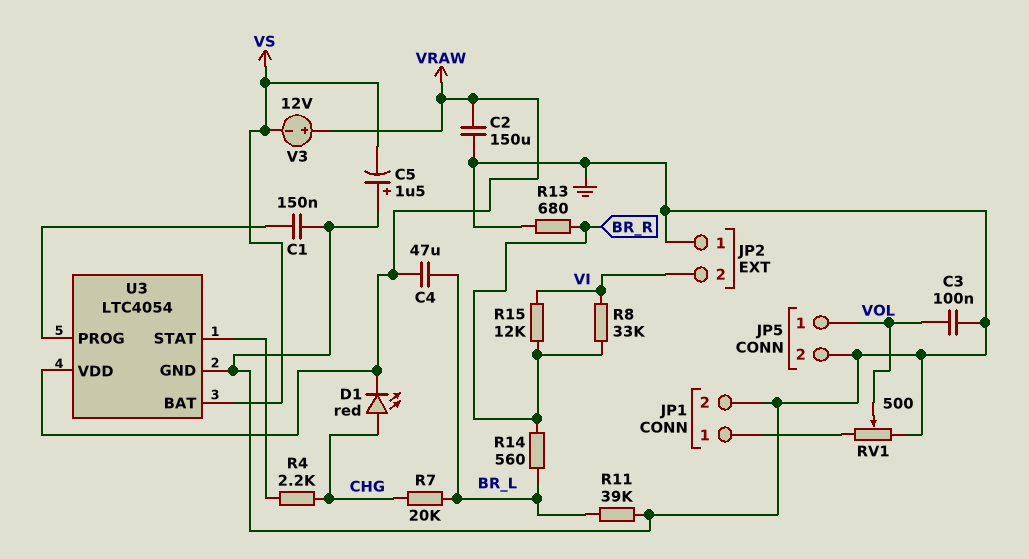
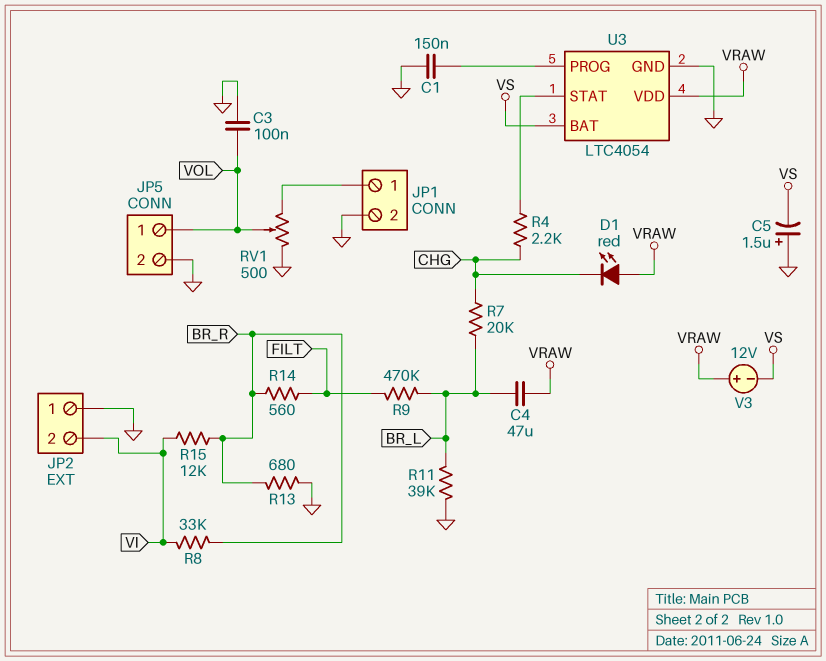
C2: 150uF (GND, VRAW) -> none
D1: LED red (A CHG, K VRAW) -> LED red (A VRAW, K CHG)
R9: none -> 470k (BR_L, FILT)
R14: 560 (BR_L, BR_R) -> 560 (BR_R, FILT)

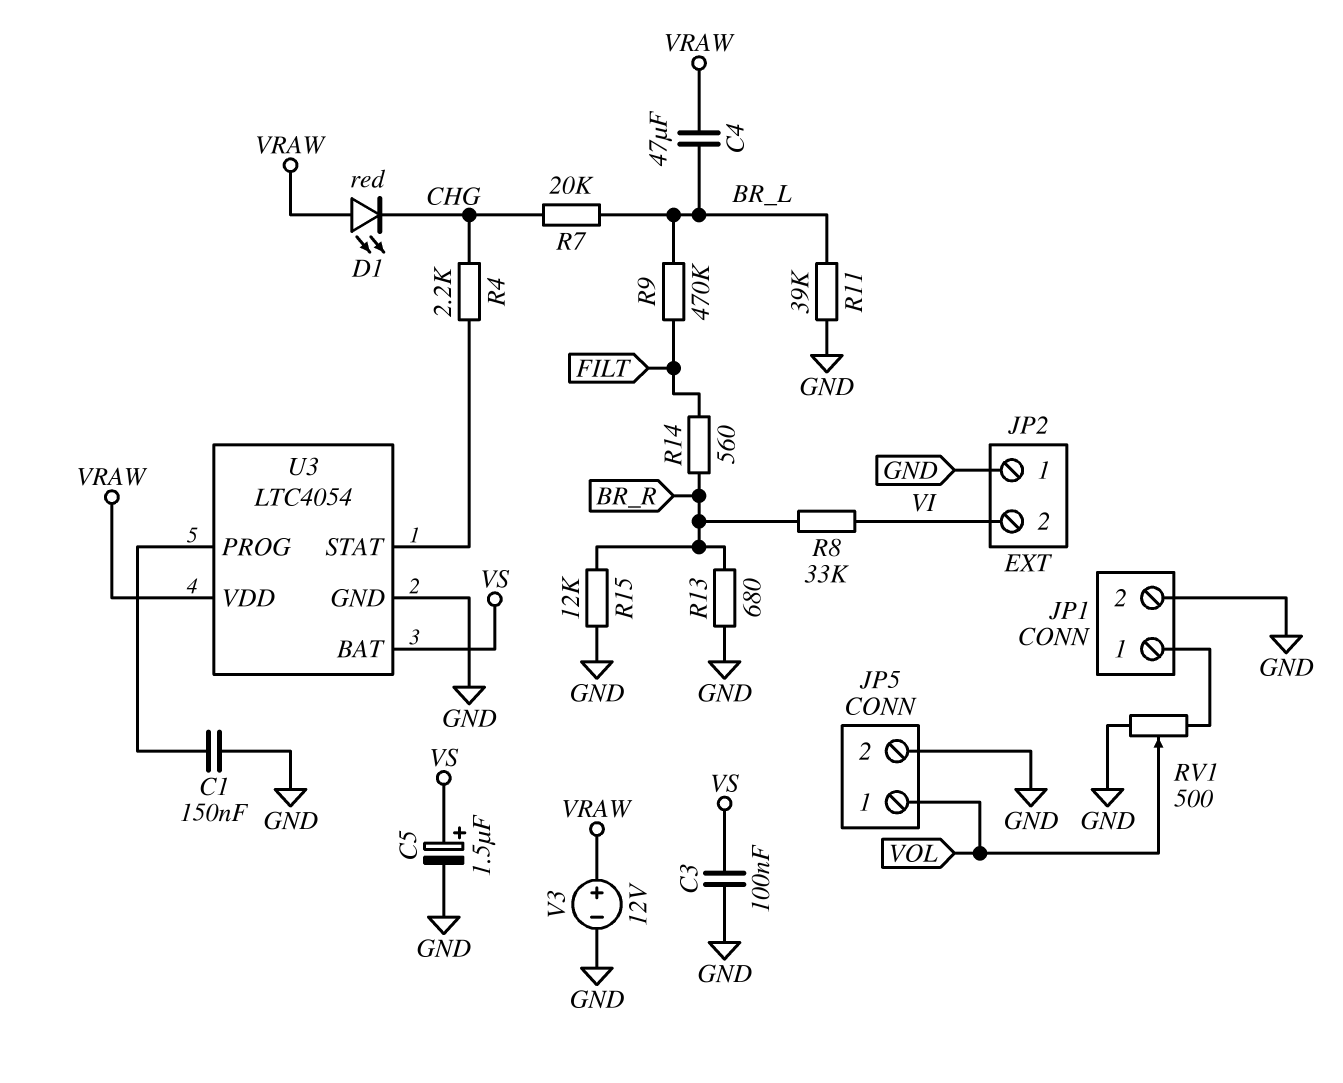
C3: 100nF (GND, VOL) -> 100nF (GND, VS)
C5: 1.5uF (plus GND, minus VS) -> 1.5uF (plus VS, minus GND)
R15: 12k (BR_R, VI) -> 12k (BR_R, GND)
V3: 12V (plus VRAW, minus VS) -> 12V (plus VRAW, minus GND)

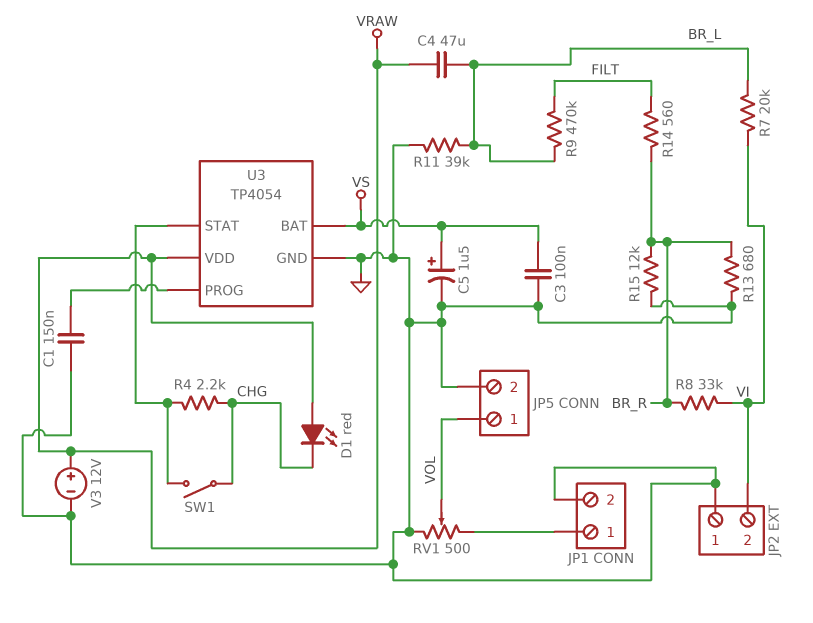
R7: 20k (BR_L, CHG) -> 20k (BR_L, VI)
SW1: none -> switch (CHG, U3/STAT)
U3: LTC4054 -> TP4054

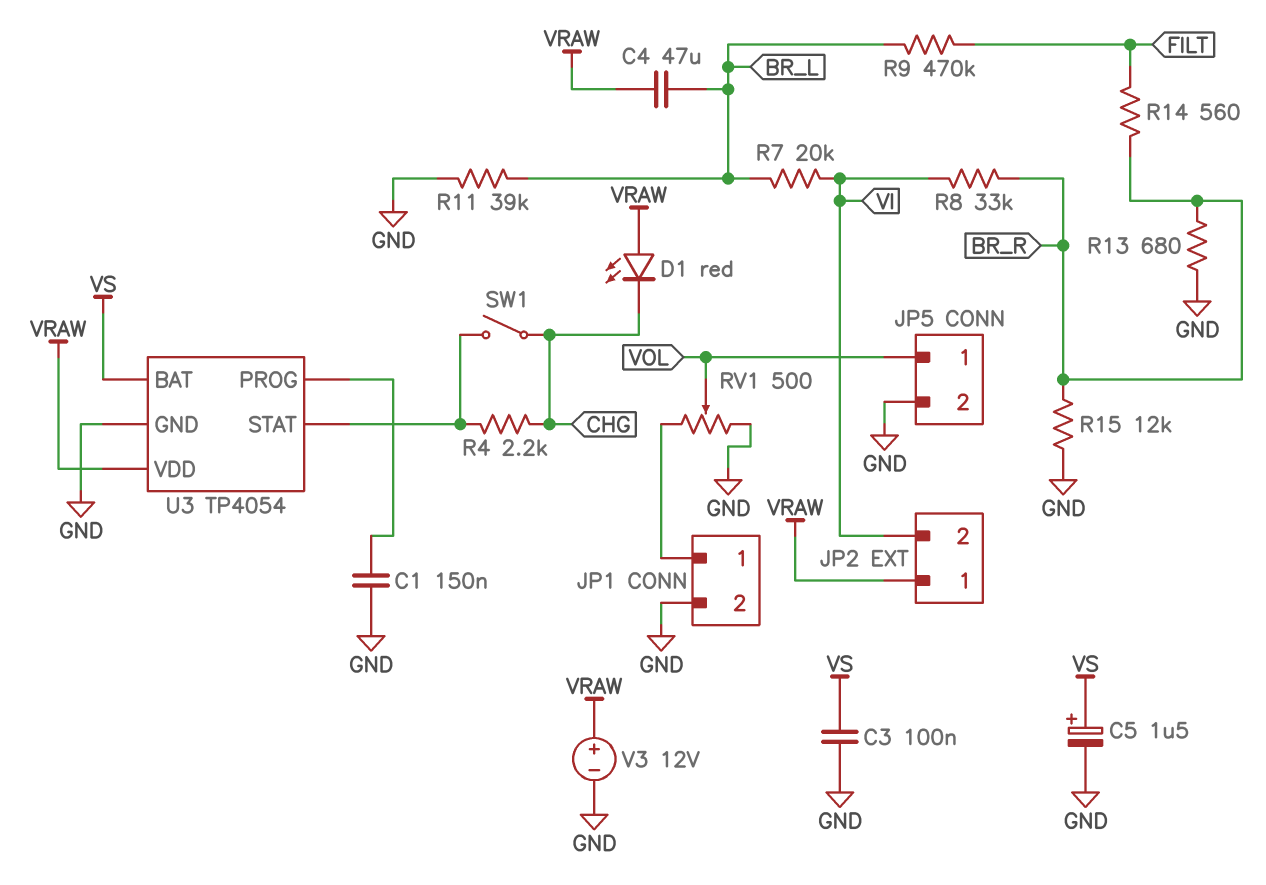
JP2 pin 1: GND -> VRAW

